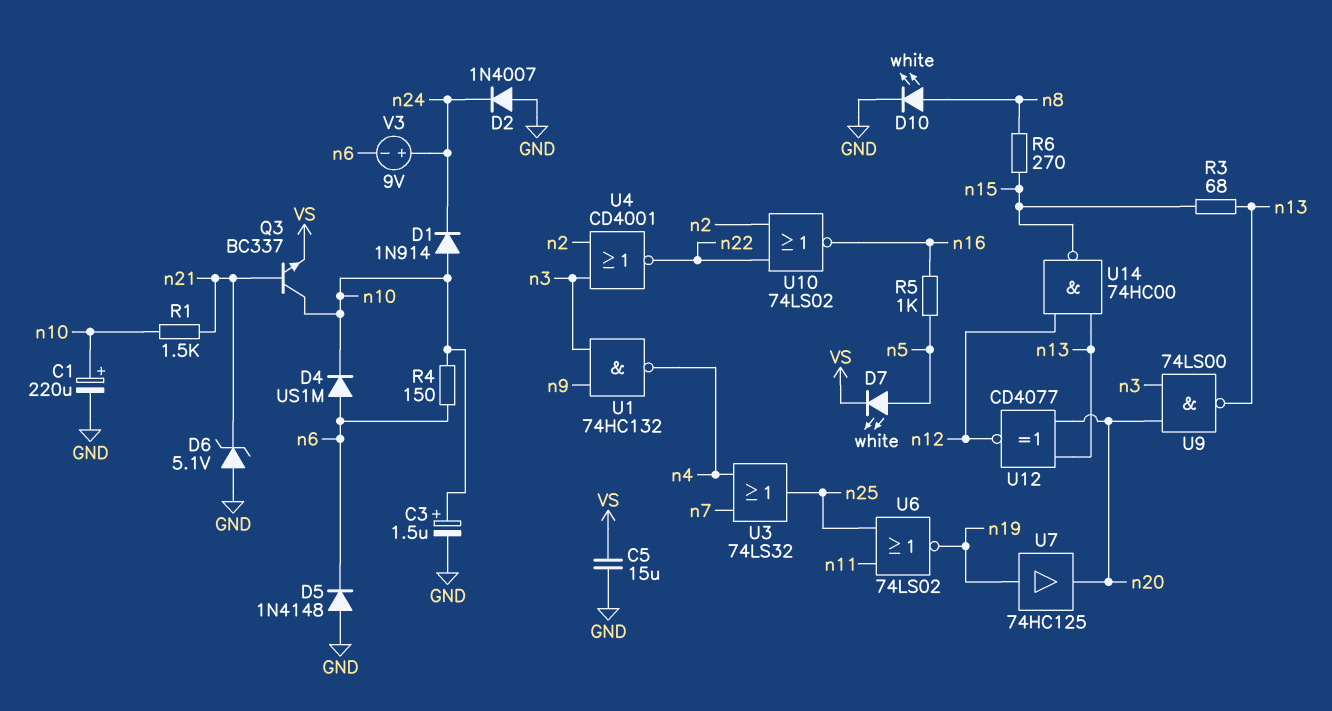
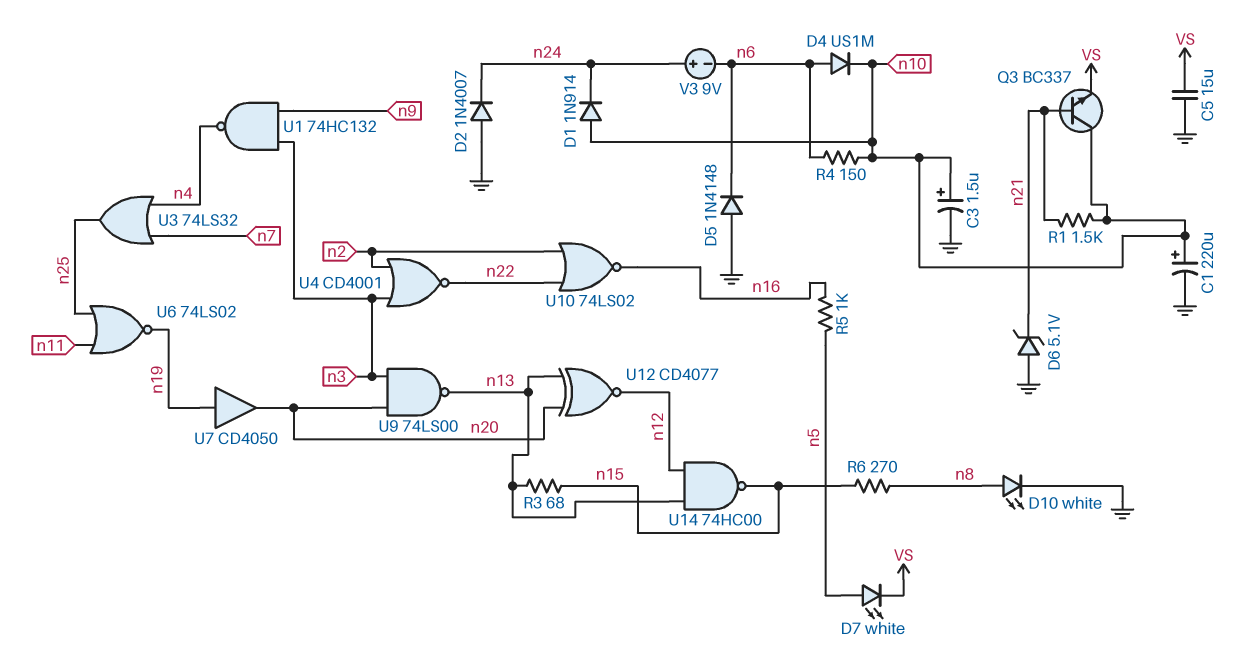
U7: buffer 74HC125 (in n19, out n20) -> buffer CD4050 (in n19, out n20)

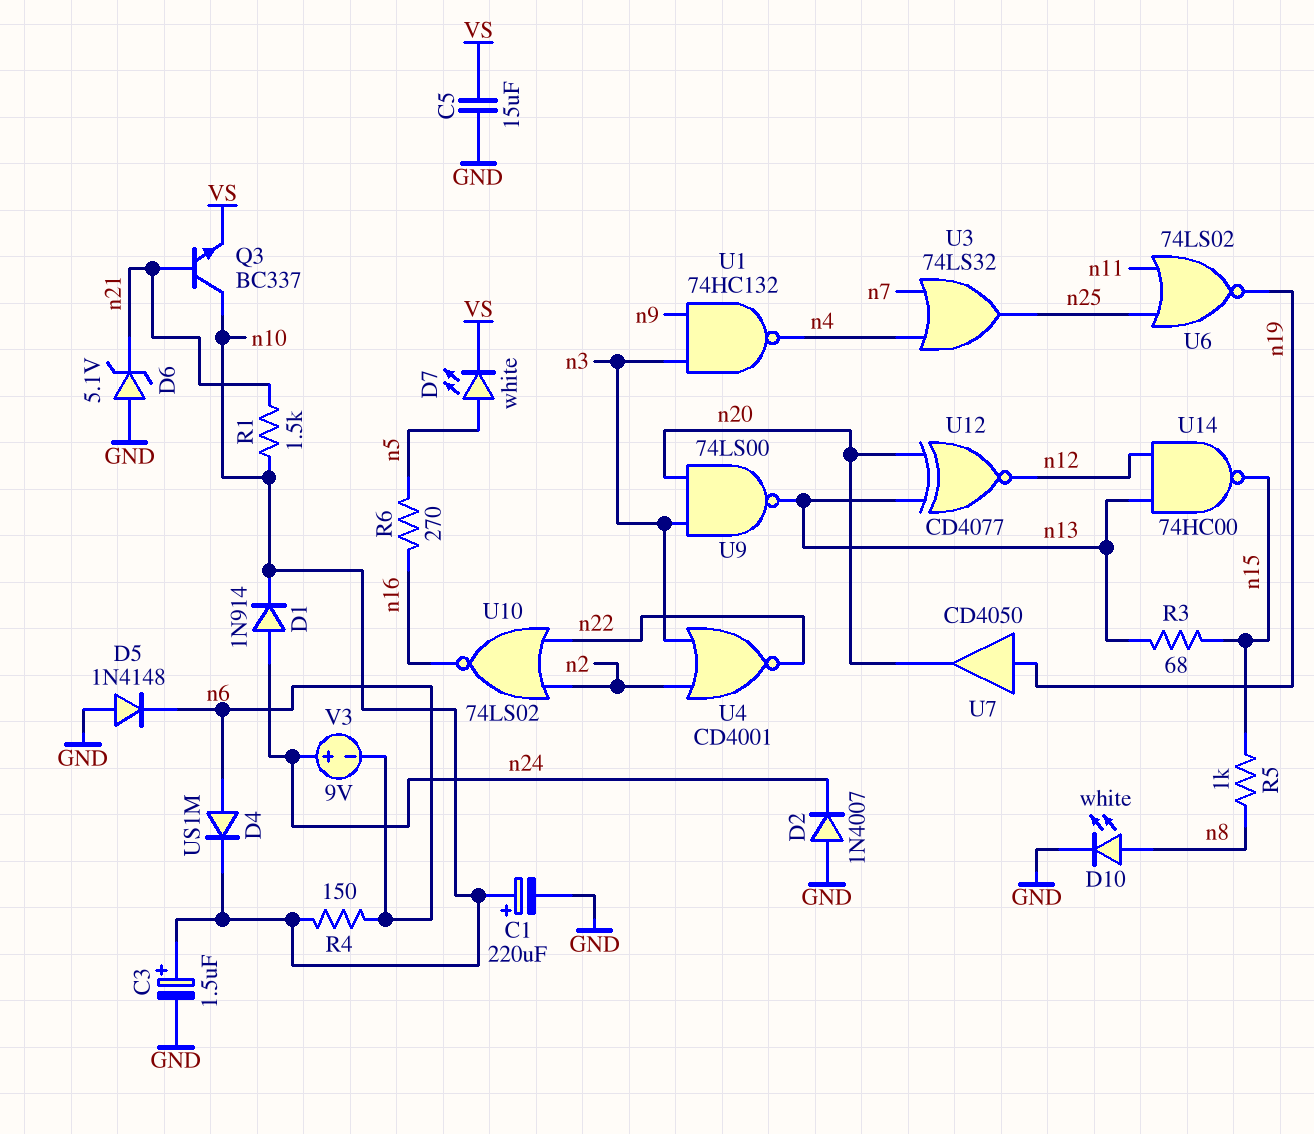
D1: diode 1N914 (A n10, K n24) -> diode 1N914 (A n24, K n10)
R5: 1k (n5, n16) -> 1k (n8, n15)
R6: 270 (n8, n15) -> 270 (n5, n16)

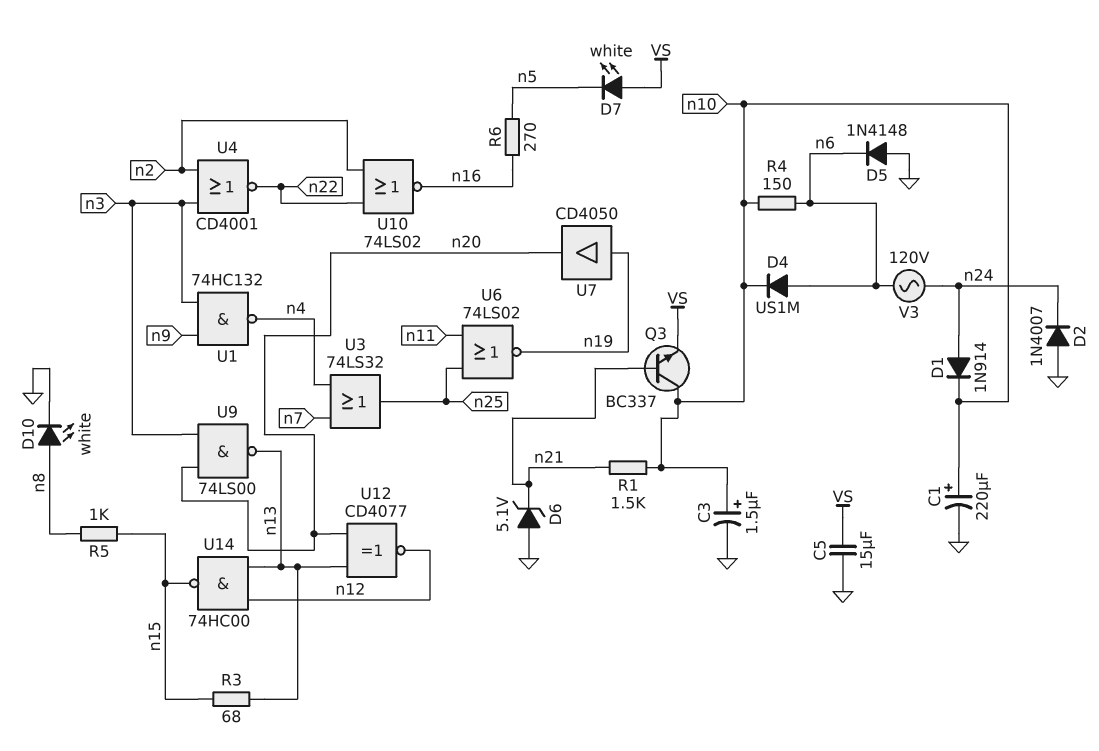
D7: LED white (A n5, K VS) -> LED white (A VS, K n5)
V3: 9V (plus n24, minus n6) -> AC 120V (n6, n24)

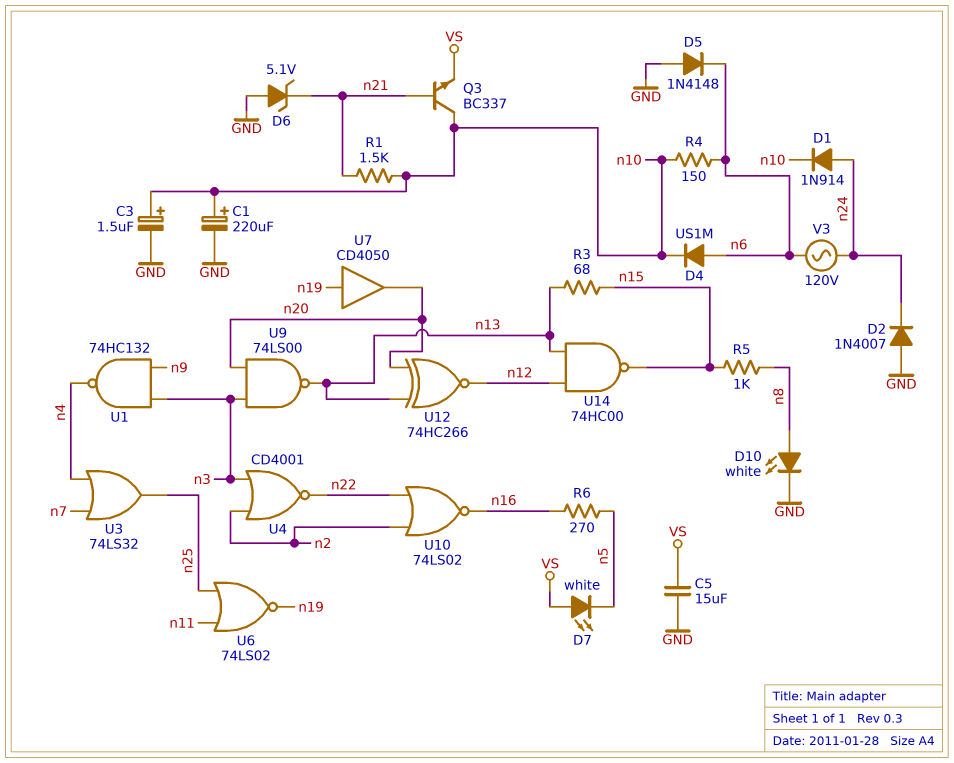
U12: XNOR CD4077 (in n13, in n20, out n12) -> XNOR 74HC266 (in n13, in n20, out n12)

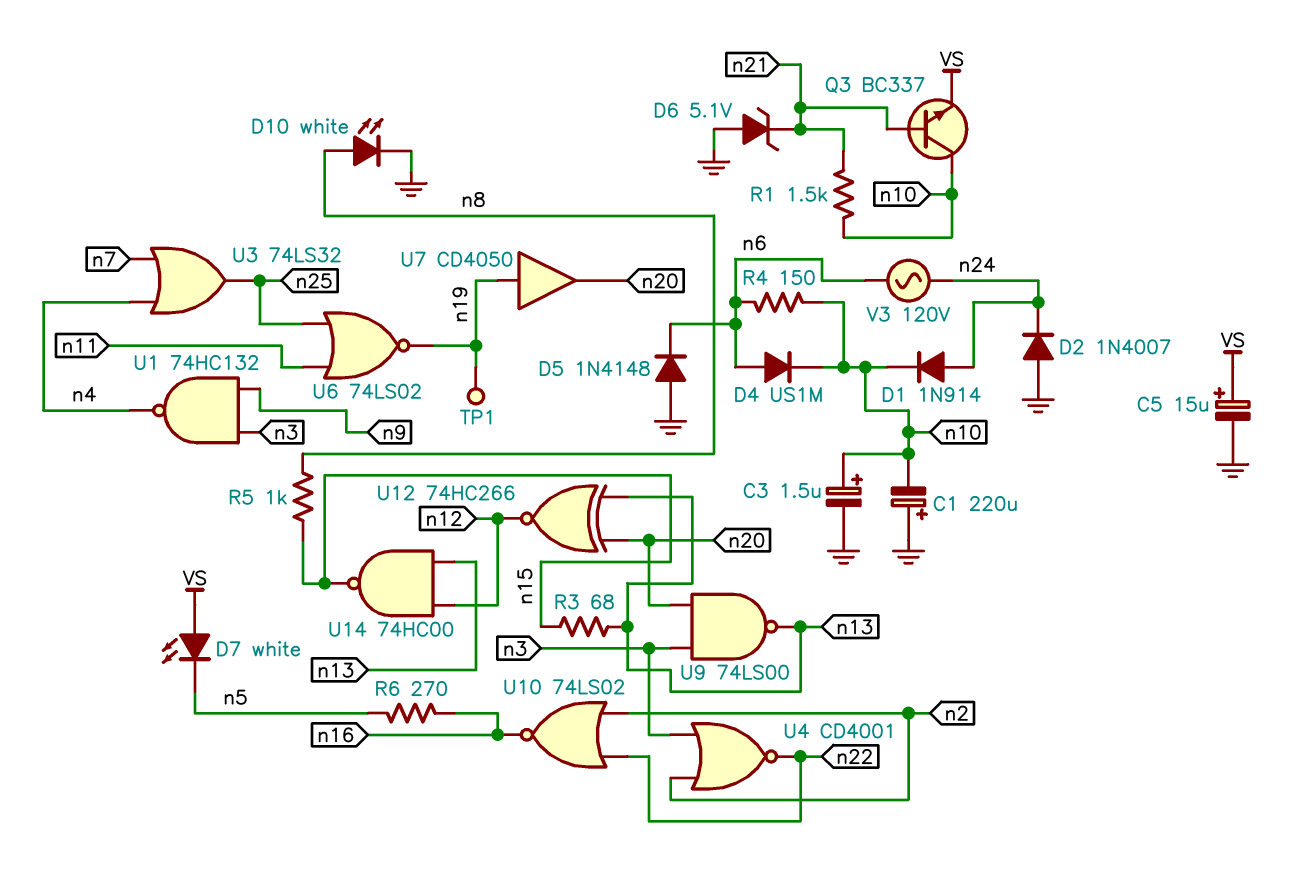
C1: 220uF (plus n10, minus GND) -> 220uF (plus GND, minus n10)
C5: 15uF (GND, VS) -> 15uF (plus VS, minus GND)
TP1: none -> test point (n19)

